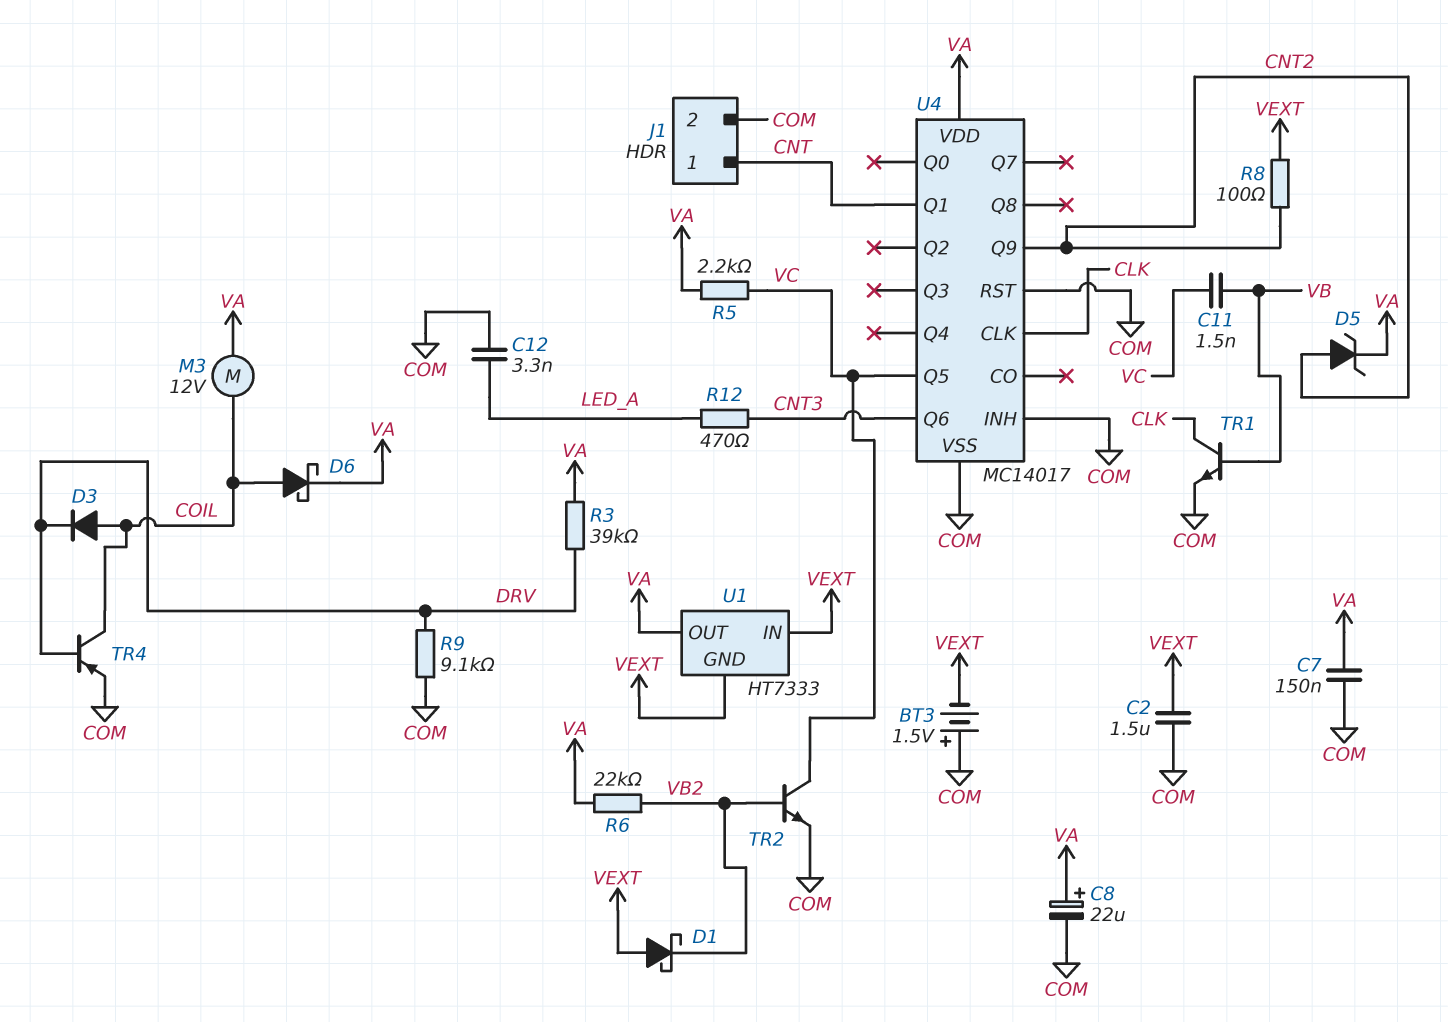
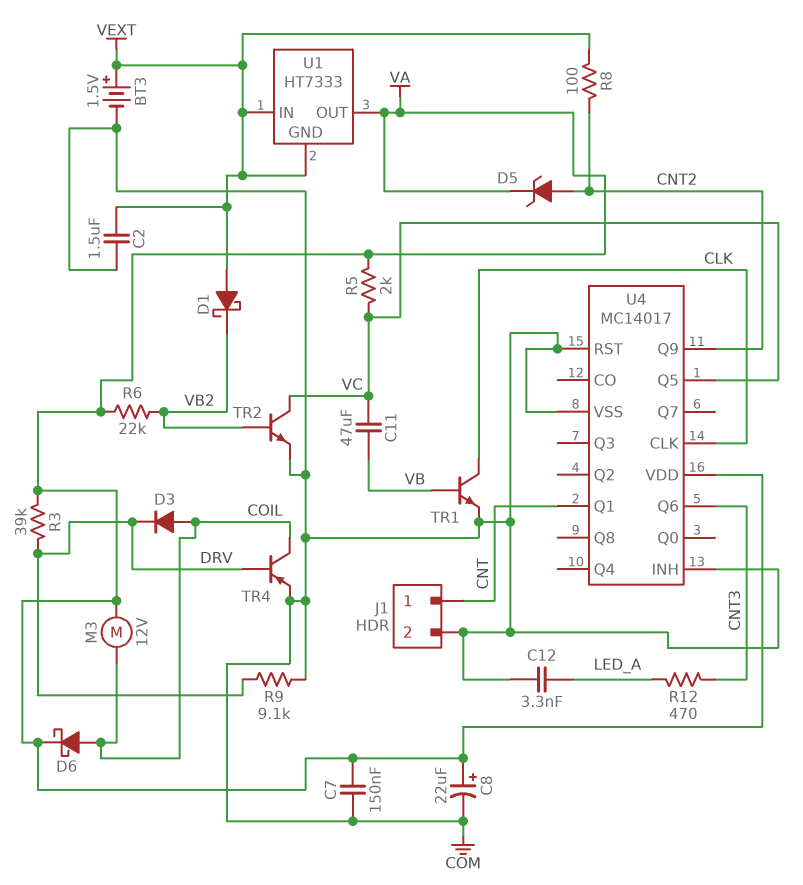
BT3: 1.5V (plus COM, minus VEXT) -> 1.5V (plus VEXT, minus COM)
C11: 1.5nF (VB, VC) -> 47uF (VB, VC)
R5: 2.2k (VA, VC) -> 2k (VA, VC)

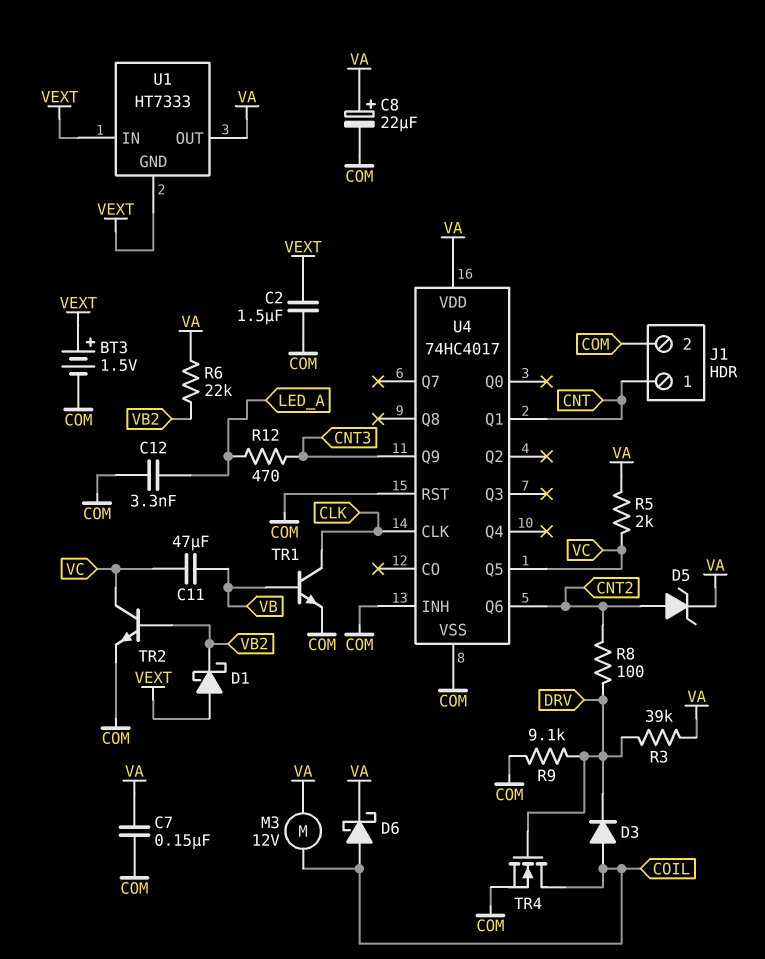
R8: 100 (CNT2, VEXT) -> 100 (CNT2, DRV)
TR4: PNP (B DRV, C COIL, E COM) -> NMOS (G DRV, D COIL, S COM)
U4: MC14017 -> 74HC4017
U4 pin Q6: CNT3 -> CNT2
U4 pin Q9: CNT2 -> CNT3

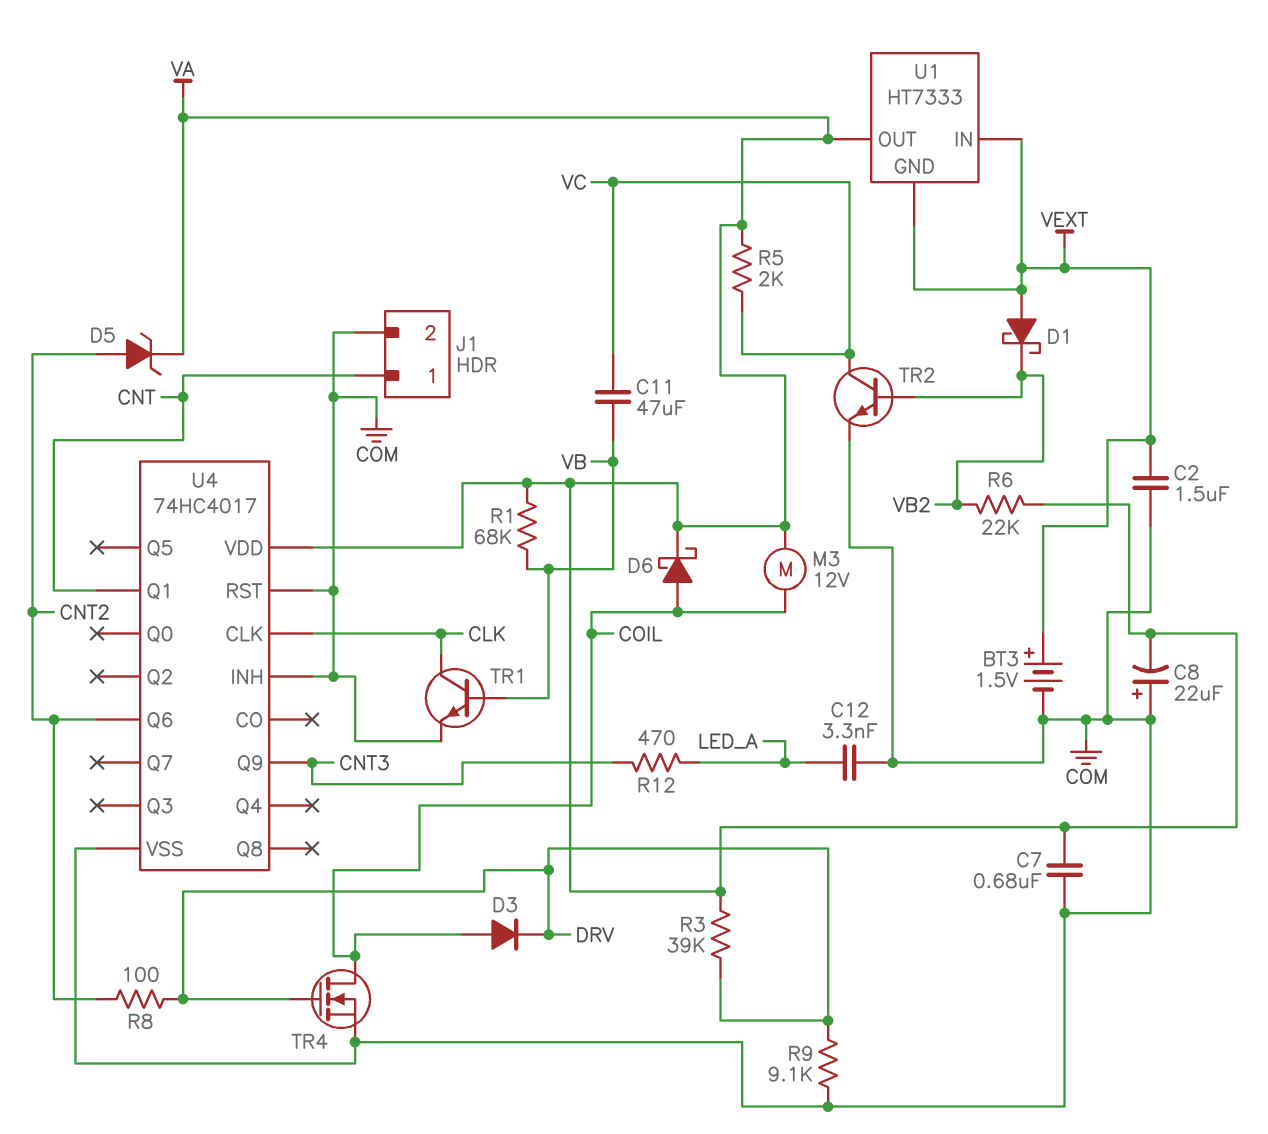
C7: 150nF (COM, VA) -> 680nF (COM, VA)
C8: 22uF (plus VA, minus COM) -> 22uF (plus COM, minus VA)
R1: none -> 68k (VA, VB)
U4 pin Q5: VC -> none

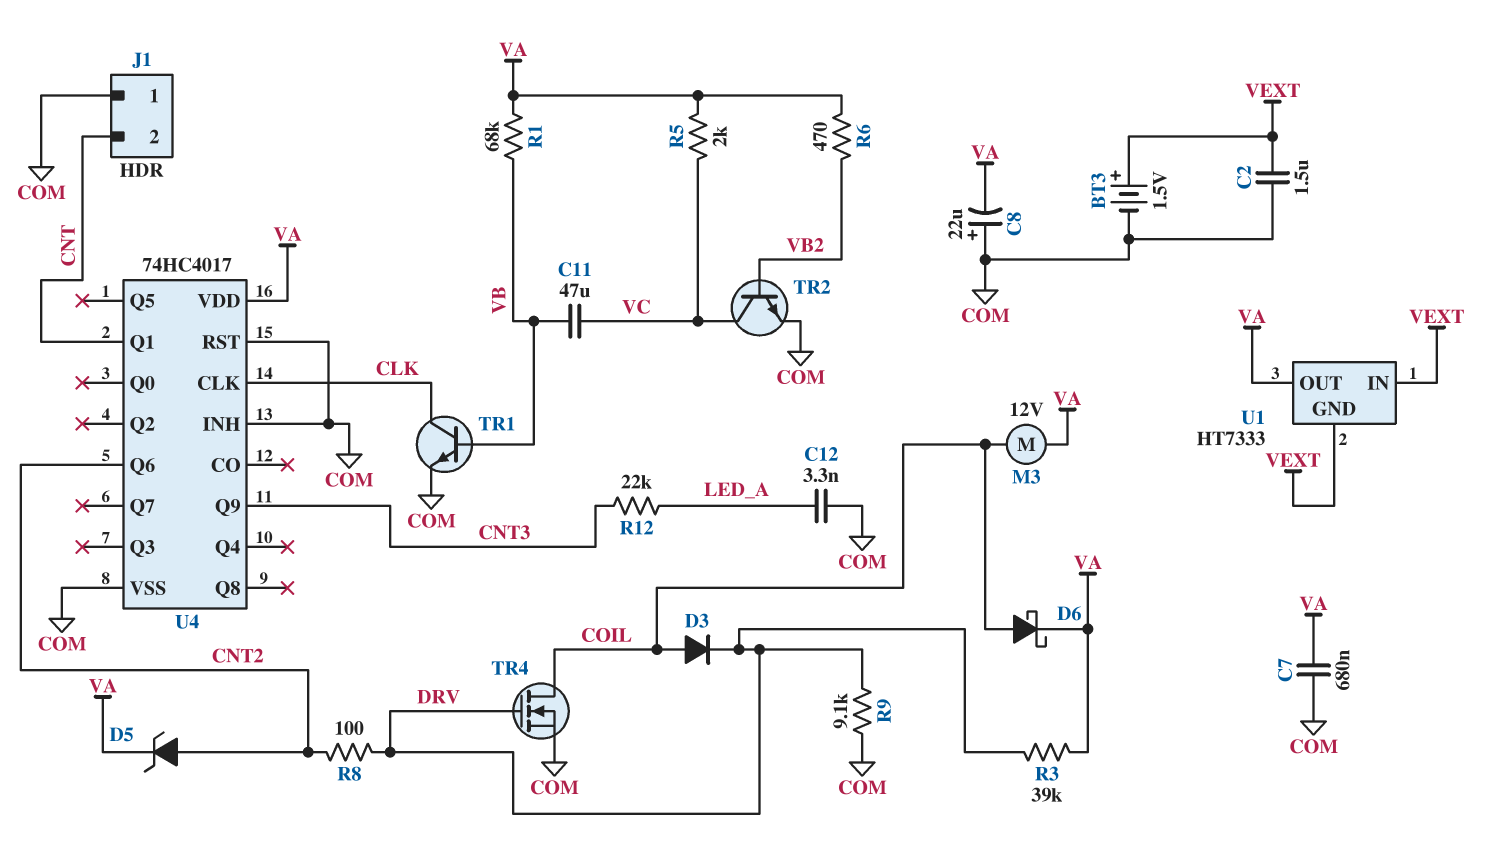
D1: schottky (A VEXT, K VB2) -> none
J1 pin 1: CNT -> COM
J1 pin 2: COM -> CNT
R6: 22k (VA, VB2) -> 470 (VA, VB2)
R12: 470 (CNT3, LED_A) -> 22k (CNT3, LED_A)

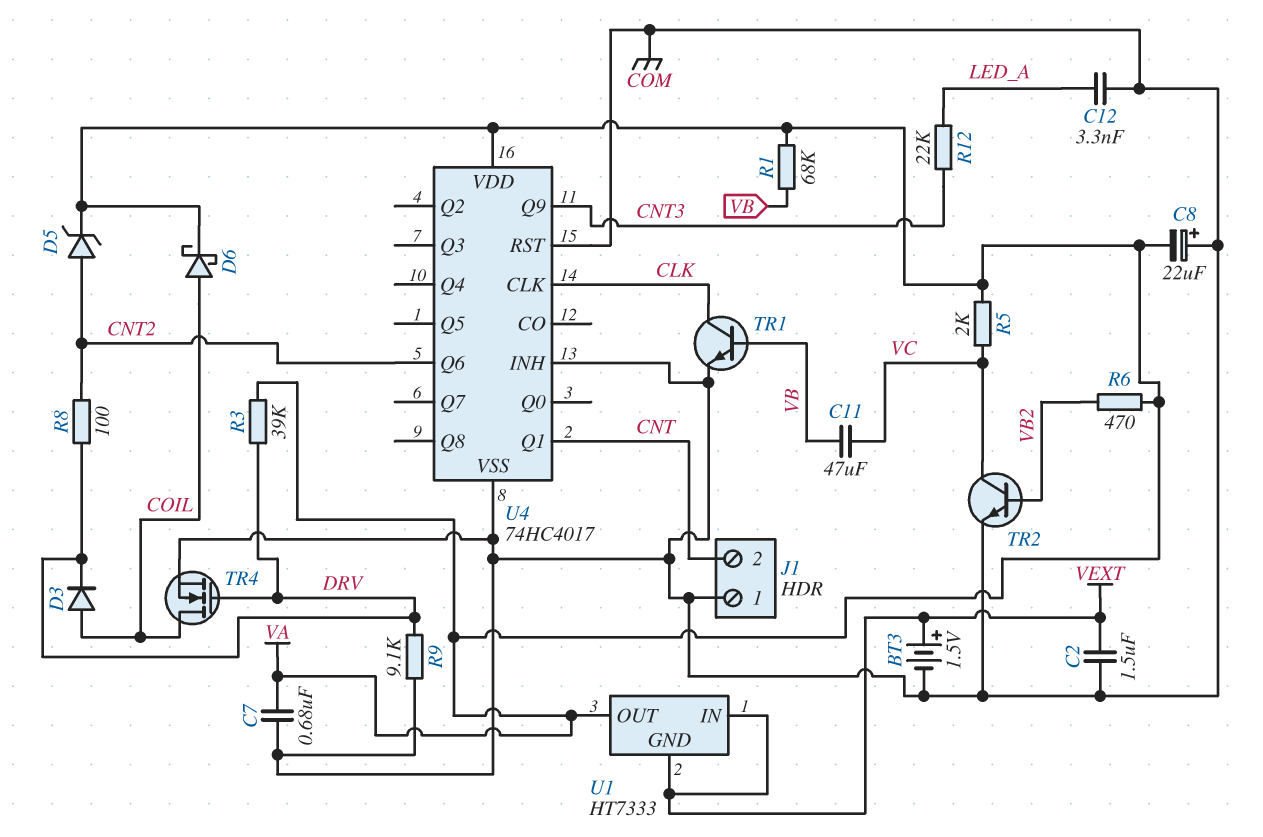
M3: motor 12V (COIL, VA) -> none

